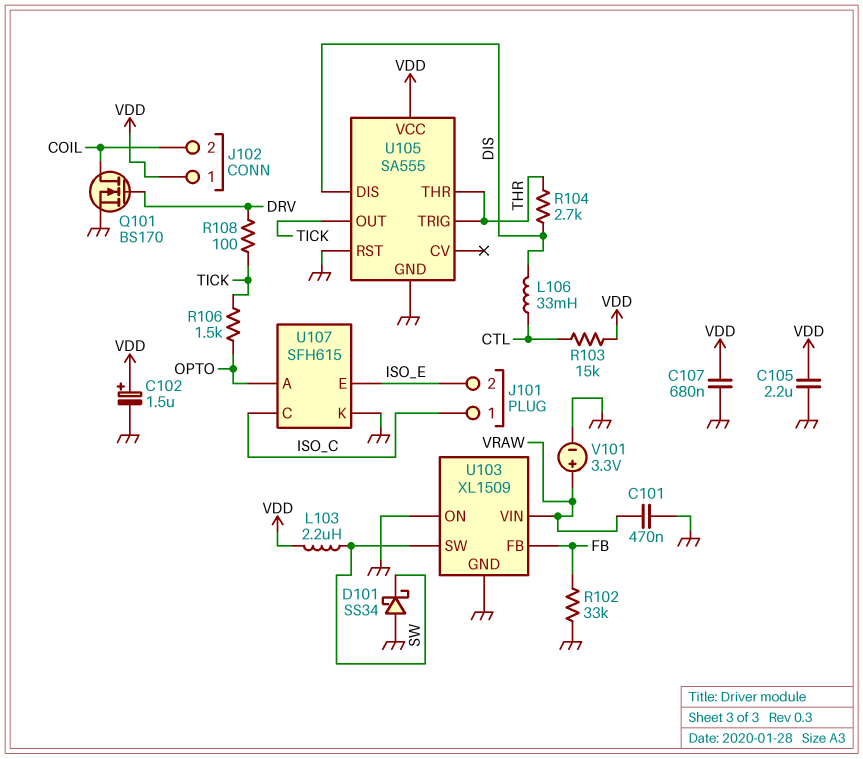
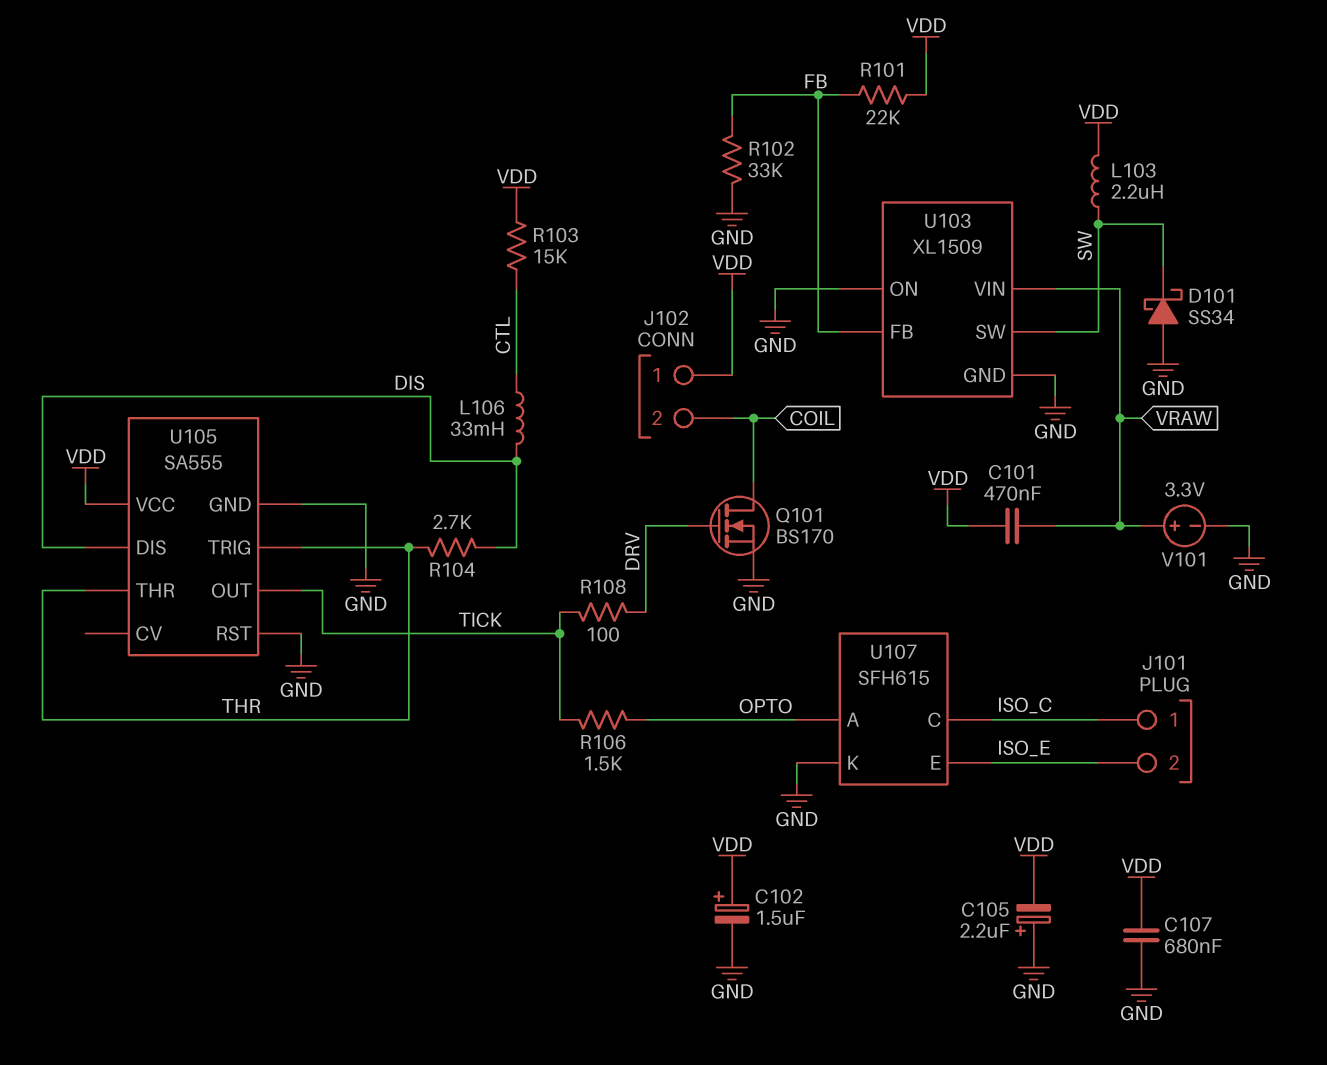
C101: 470nF (GND, VRAW) -> 470nF (VDD, VRAW)
C105: 2.2uF (GND, VDD) -> 2.2uF (plus GND, minus VDD)
R101: none -> 22k (FB, VDD)

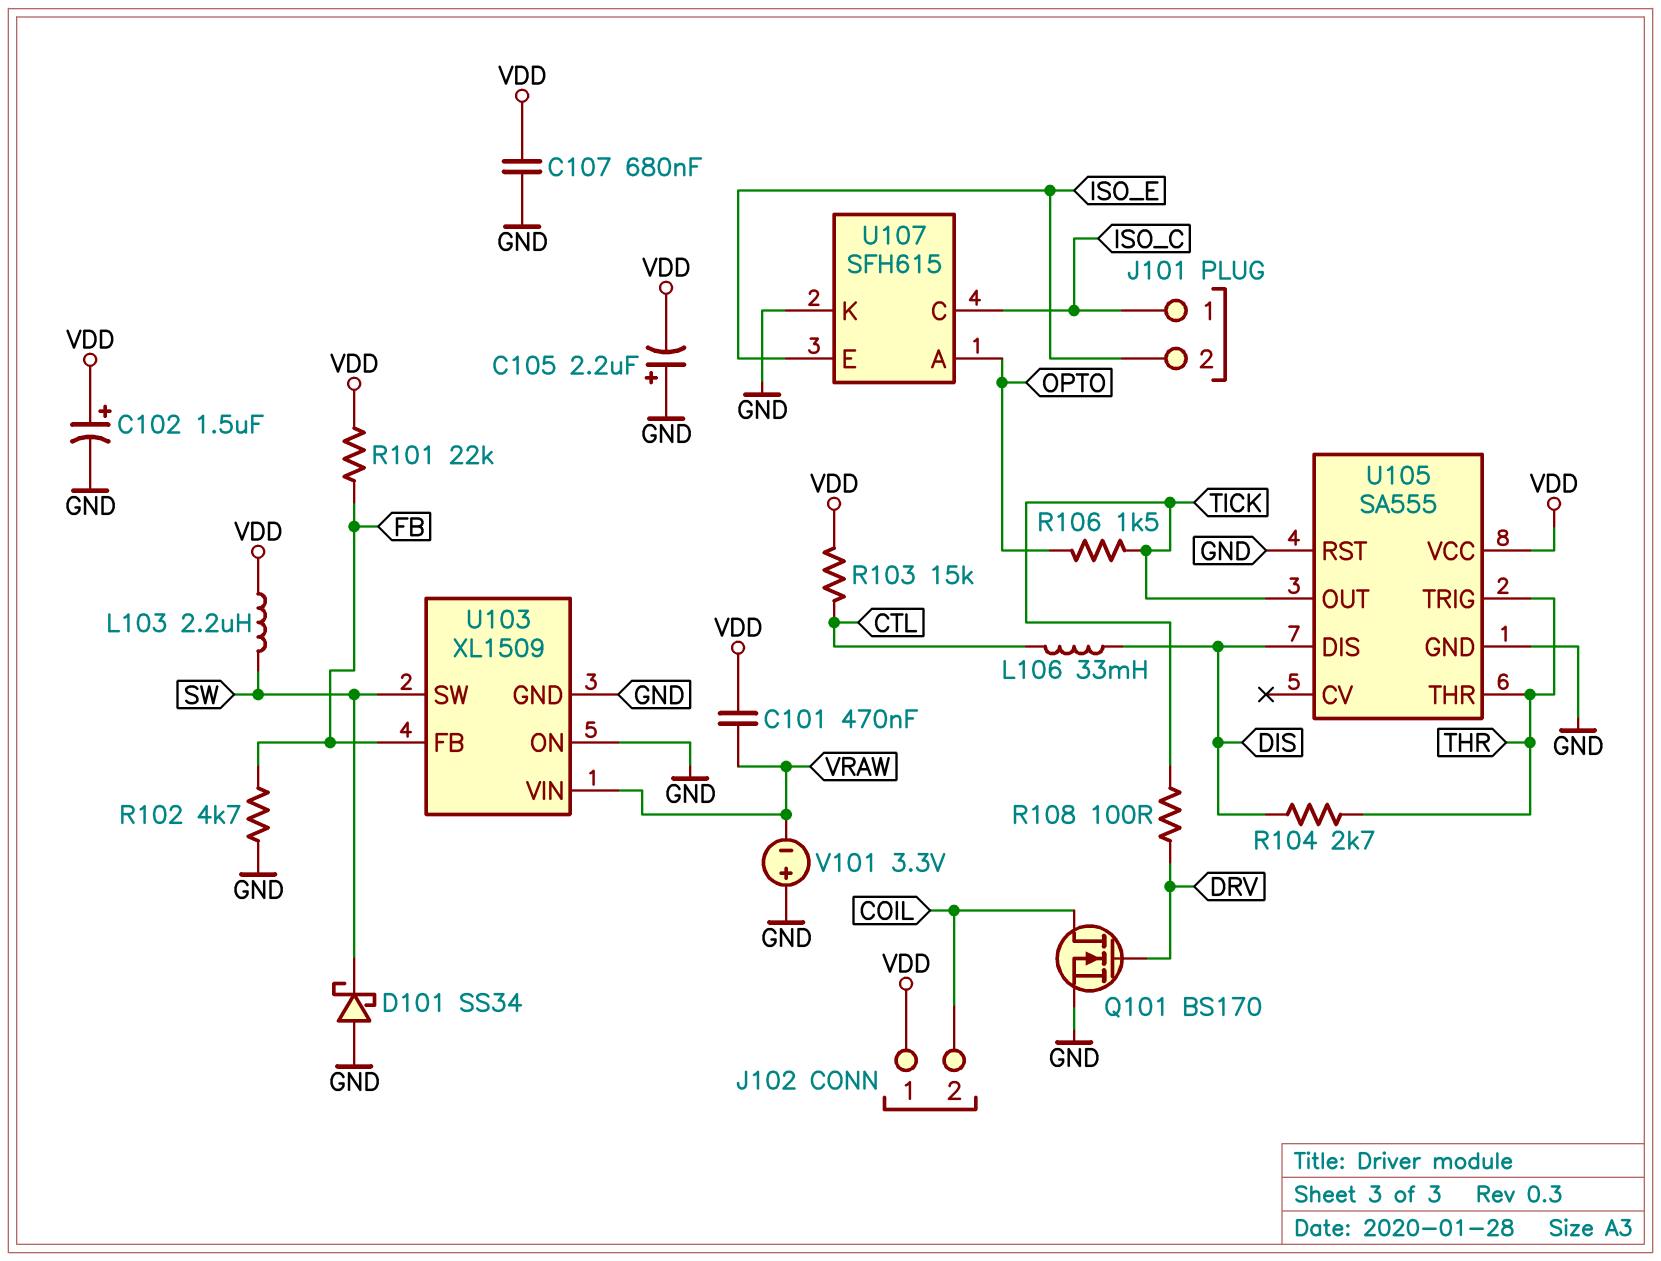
R102: 33k (FB, GND) -> 4.7k (FB, GND)
V101: 3.3V (plus VRAW, minus GND) -> 3.3V (plus GND, minus VRAW)

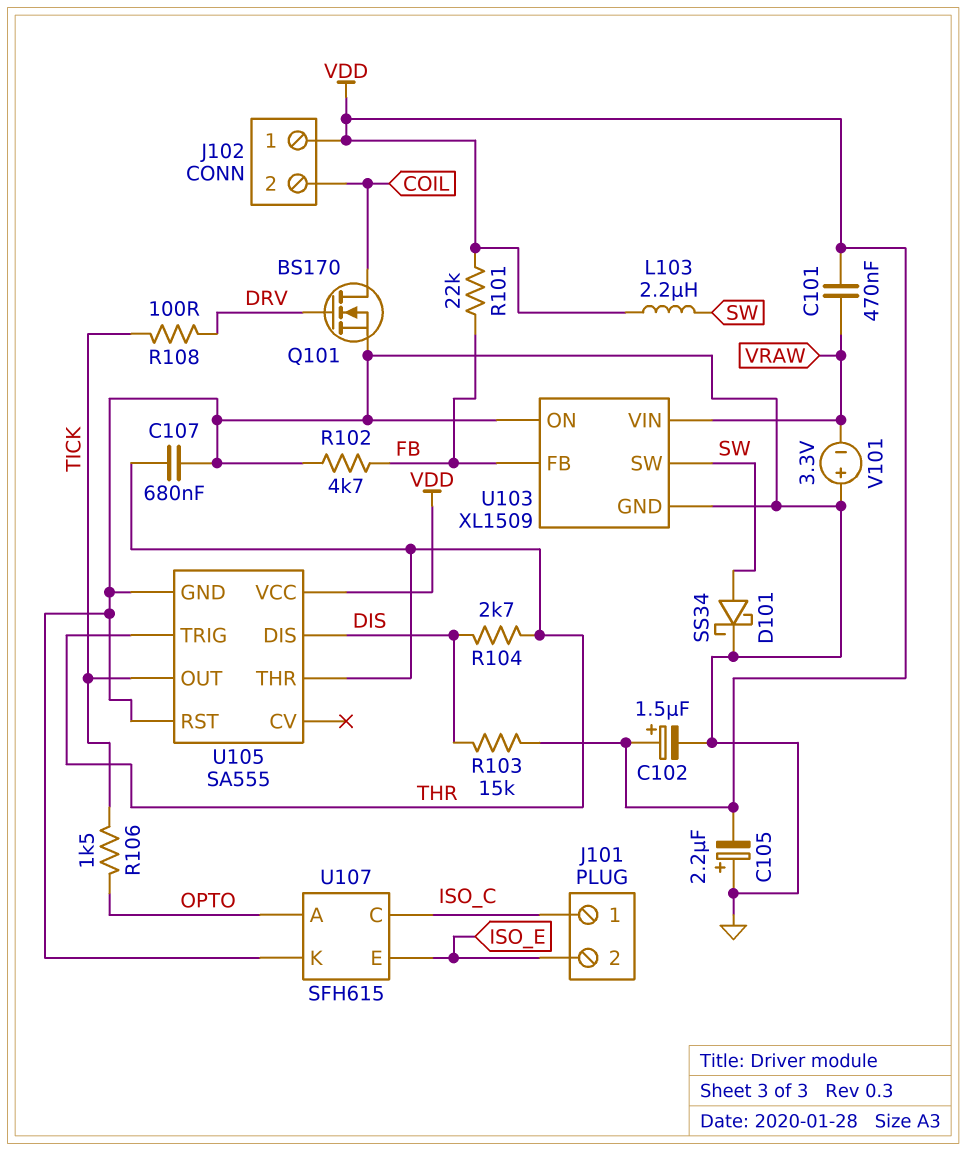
C107: 680nF (GND, VDD) -> 680nF (GND, THR)
D101: schottky SS34 (A GND, K SW) -> schottky SS34 (A SW, K GND)
L106: 33mH (CTL, DIS) -> none
R103: 15k (CTL, VDD) -> 15k (DIS, VDD)

